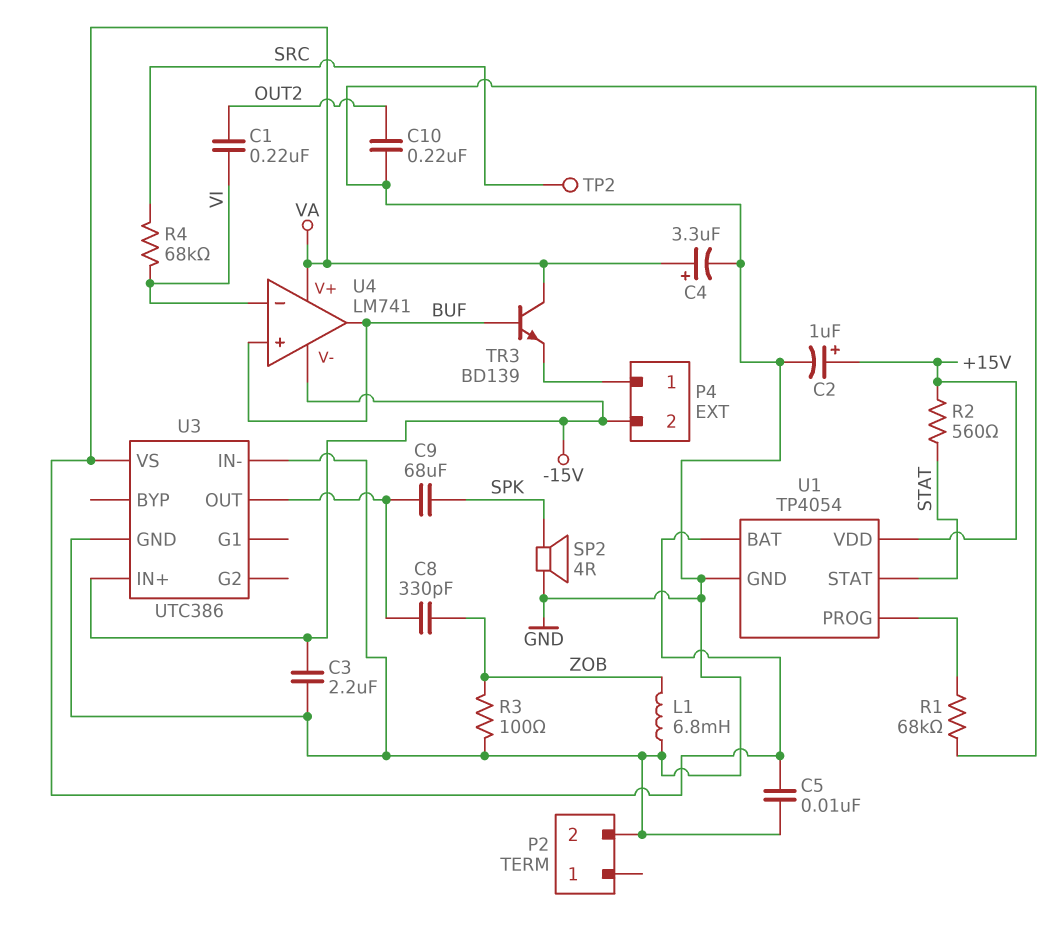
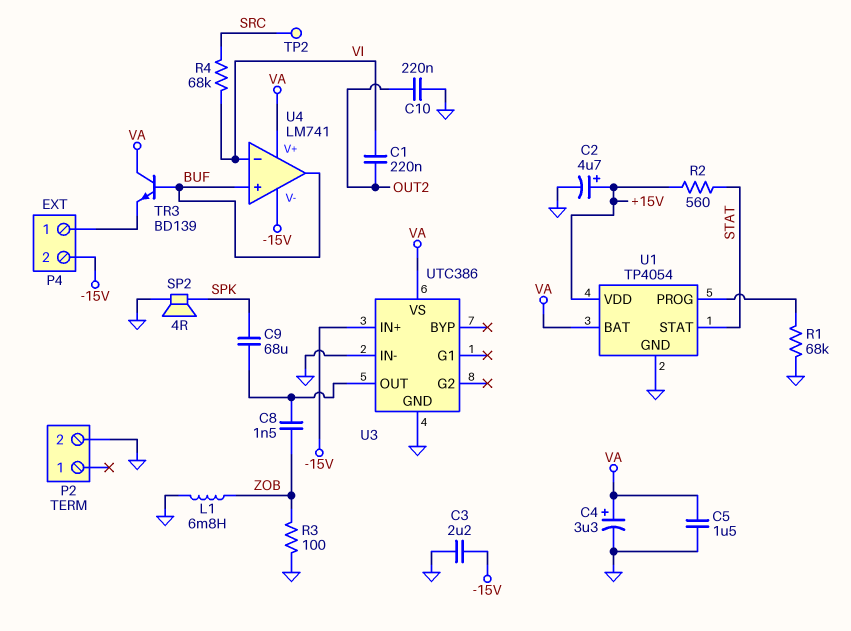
C2: 1uF (plus +15V, minus GND) -> 4.7uF (plus +15V, minus GND)
C5: 10nF (GND, VA) -> 1.5uF (GND, VA)
C8: 330pF (U3/OUT, ZOB) -> 1.5nF (U3/OUT, ZOB)

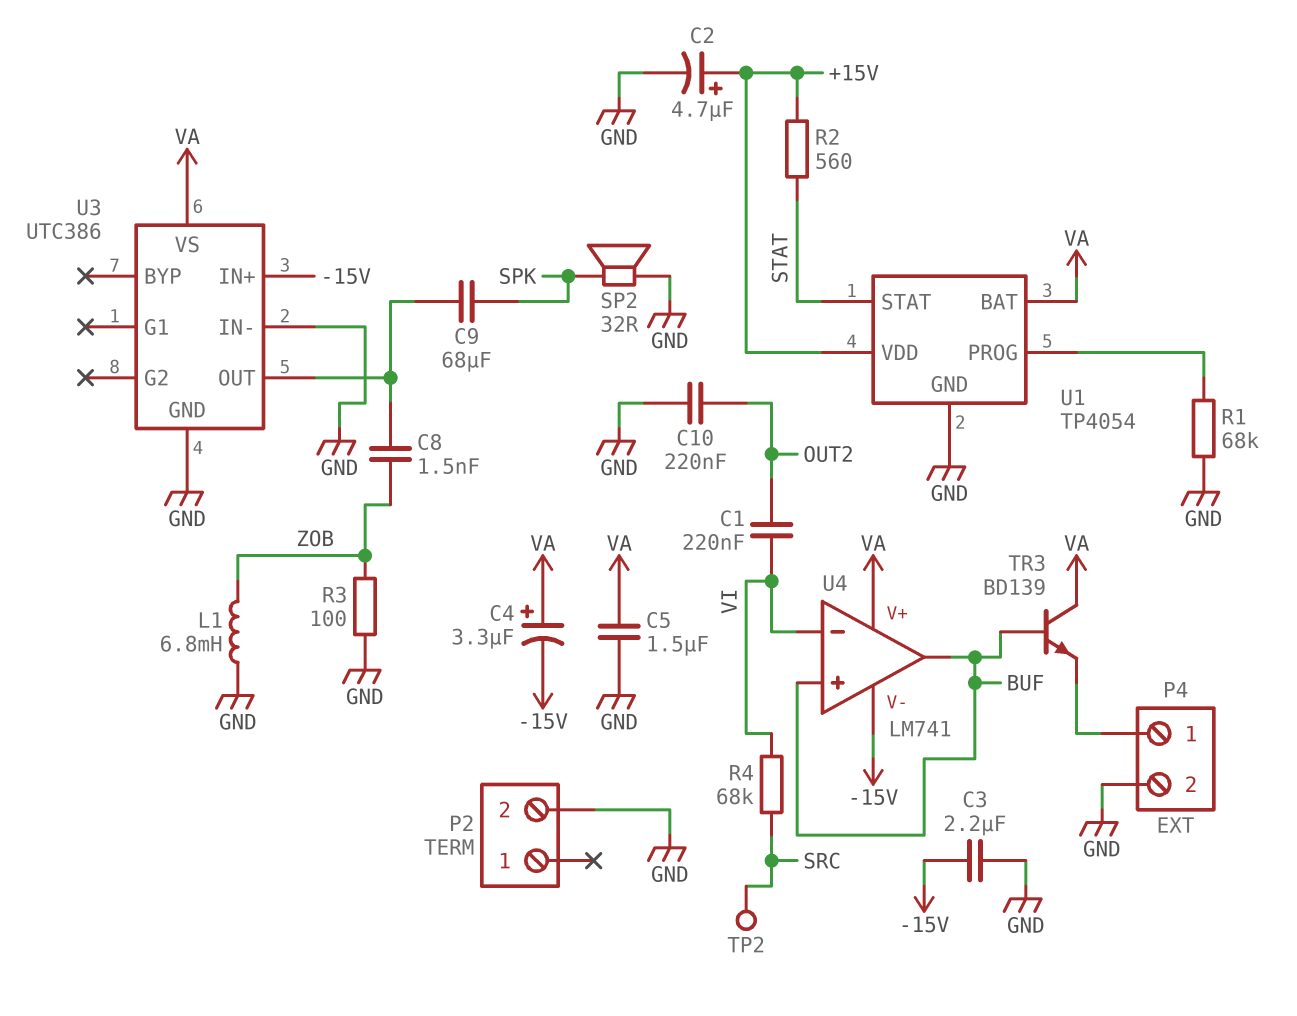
C4: 3.3uF (plus VA, minus GND) -> 3.3uF (plus VA, minus -15V)
P4 pin 2: -15V -> GND
SP2: speaker 4R (GND, SPK) -> speaker 32R (GND, SPK)

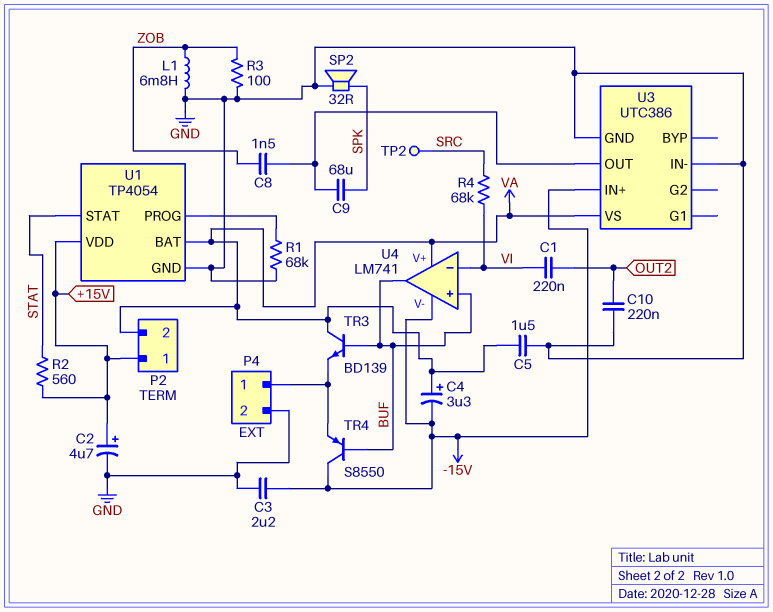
P2 pin 1: none -> +15V
P2 pin 2: GND -> VA
TR4: none -> PNP S8550 (B BUF, C -15V, E P4/1)

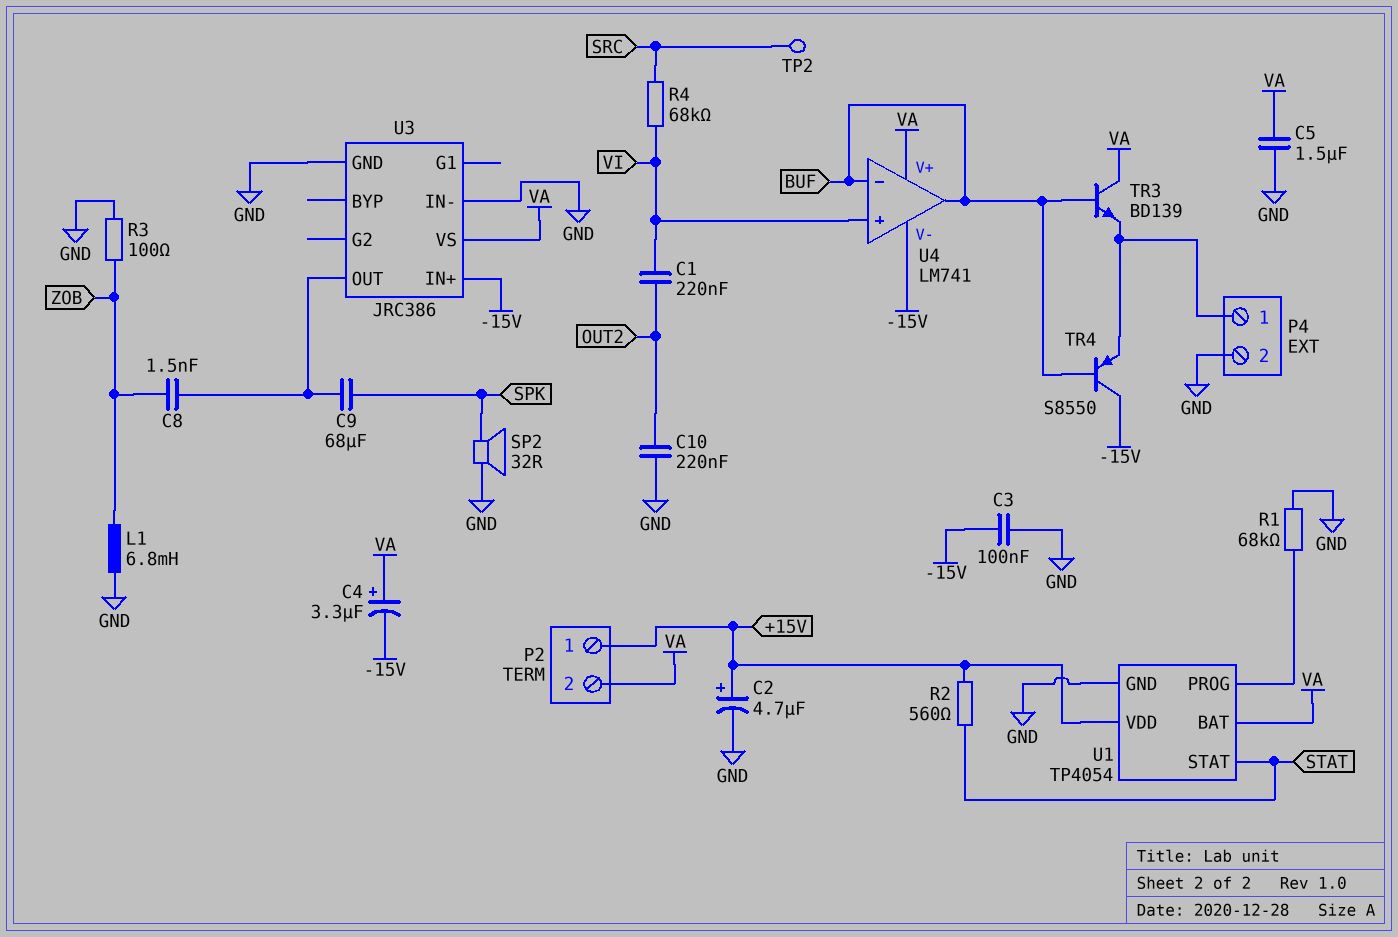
C3: 2.2uF (-15V, GND) -> 100nF (-15V, GND)
U3: UTC386 -> JRC386
U4 pin in+: BUF -> VI
U4 pin in-: VI -> BUF

